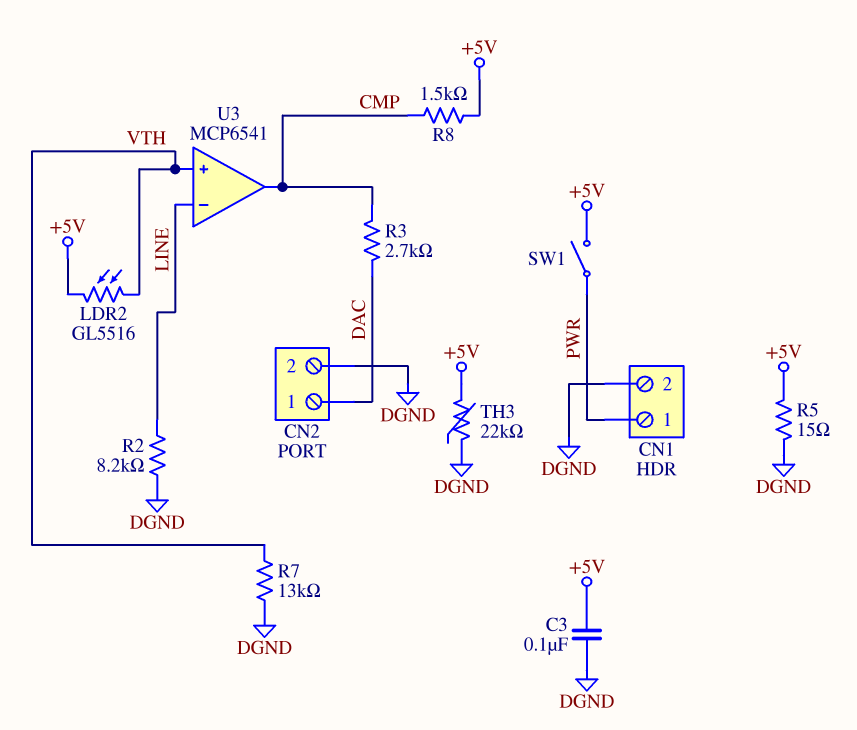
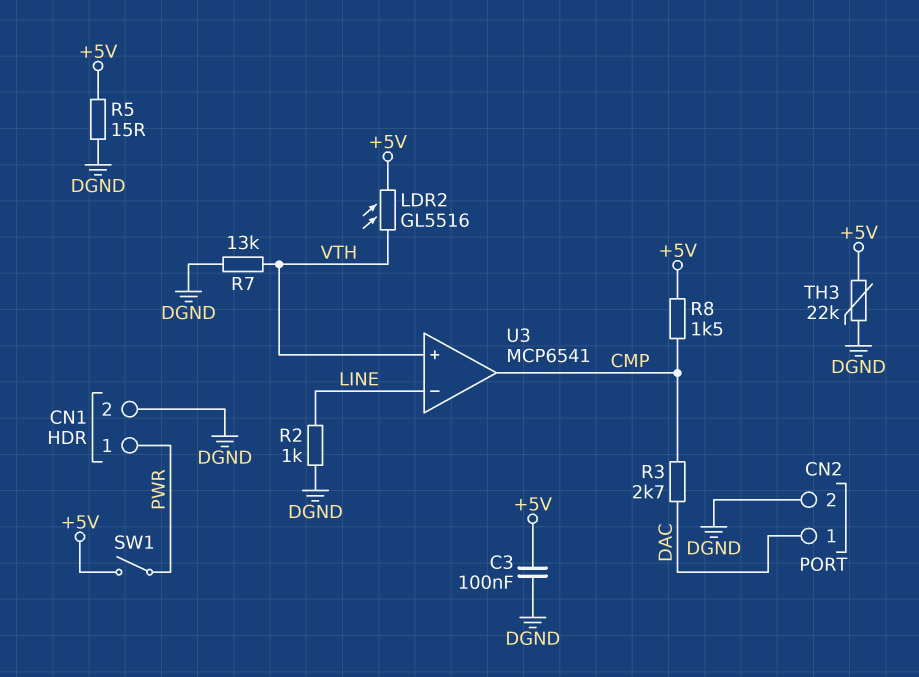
R2: 8.2k (DGND, LINE) -> 1k (DGND, LINE)

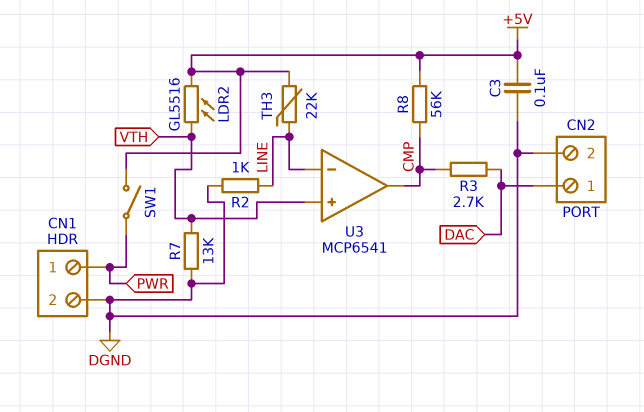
R5: 15 (+5V, DGND) -> none
R8: 1.5k (+5V, CMP) -> 56k (+5V, CMP)
TH3: 22k (+5V, DGND) -> 22k (+5V, LINE)

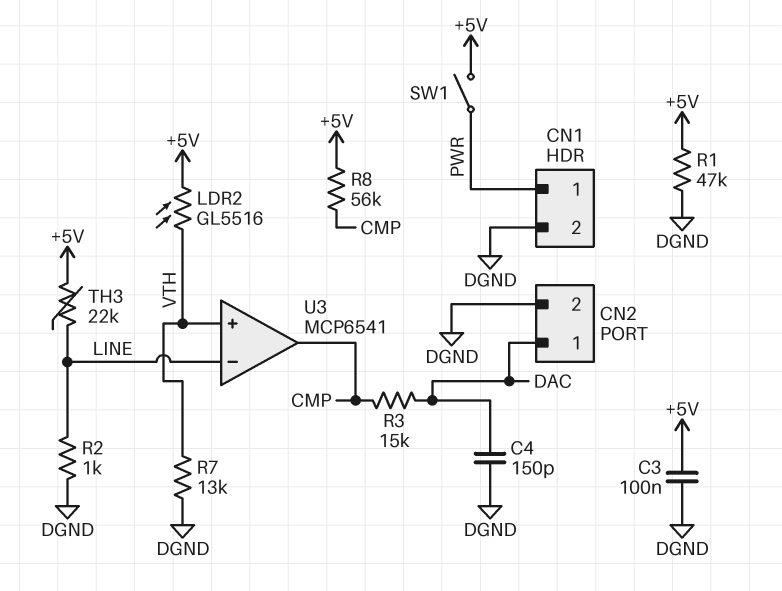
C4: none -> 150pF (DAC, DGND)
R1: none -> 47k (+5V, DGND)
R3: 2.7k (CMP, DAC) -> 15k (CMP, DAC)

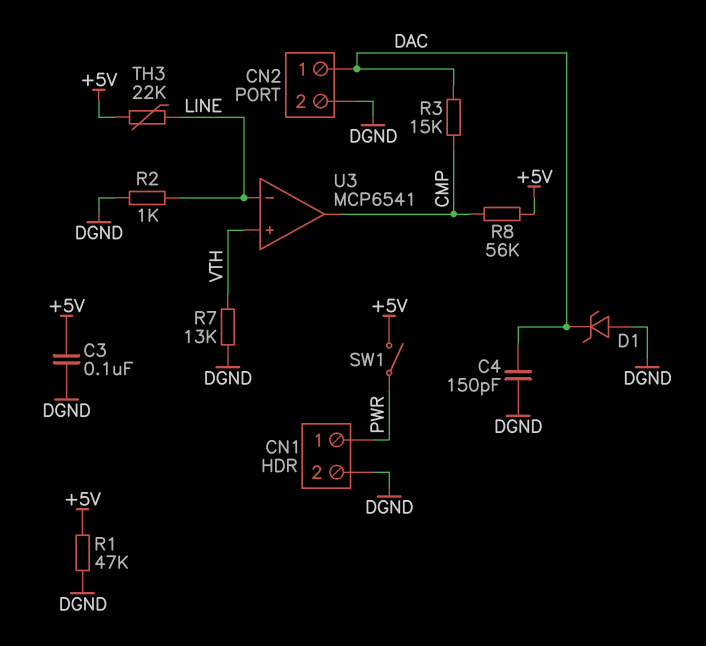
D1: none -> zener (A DGND, K DAC)
LDR2: GL5516 (+5V, VTH) -> none

